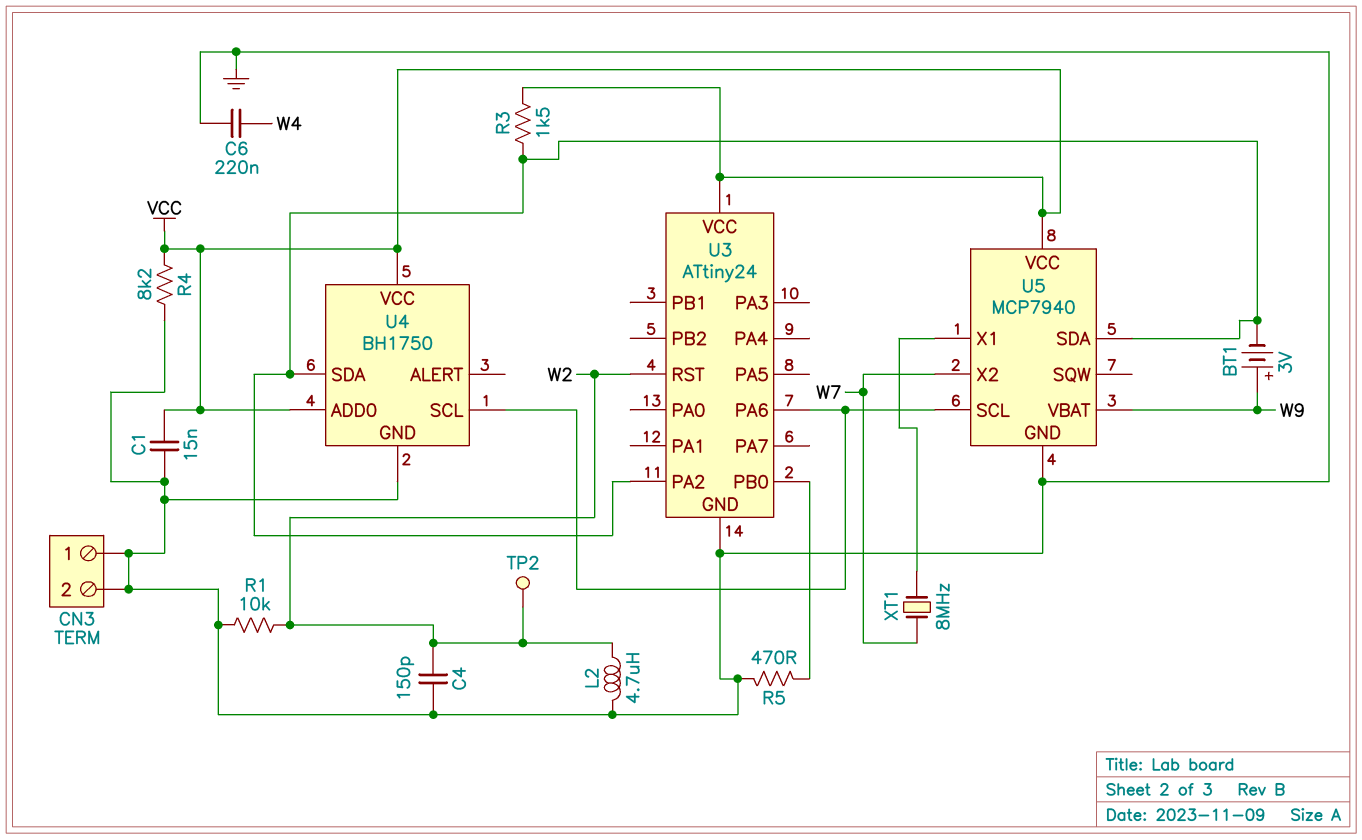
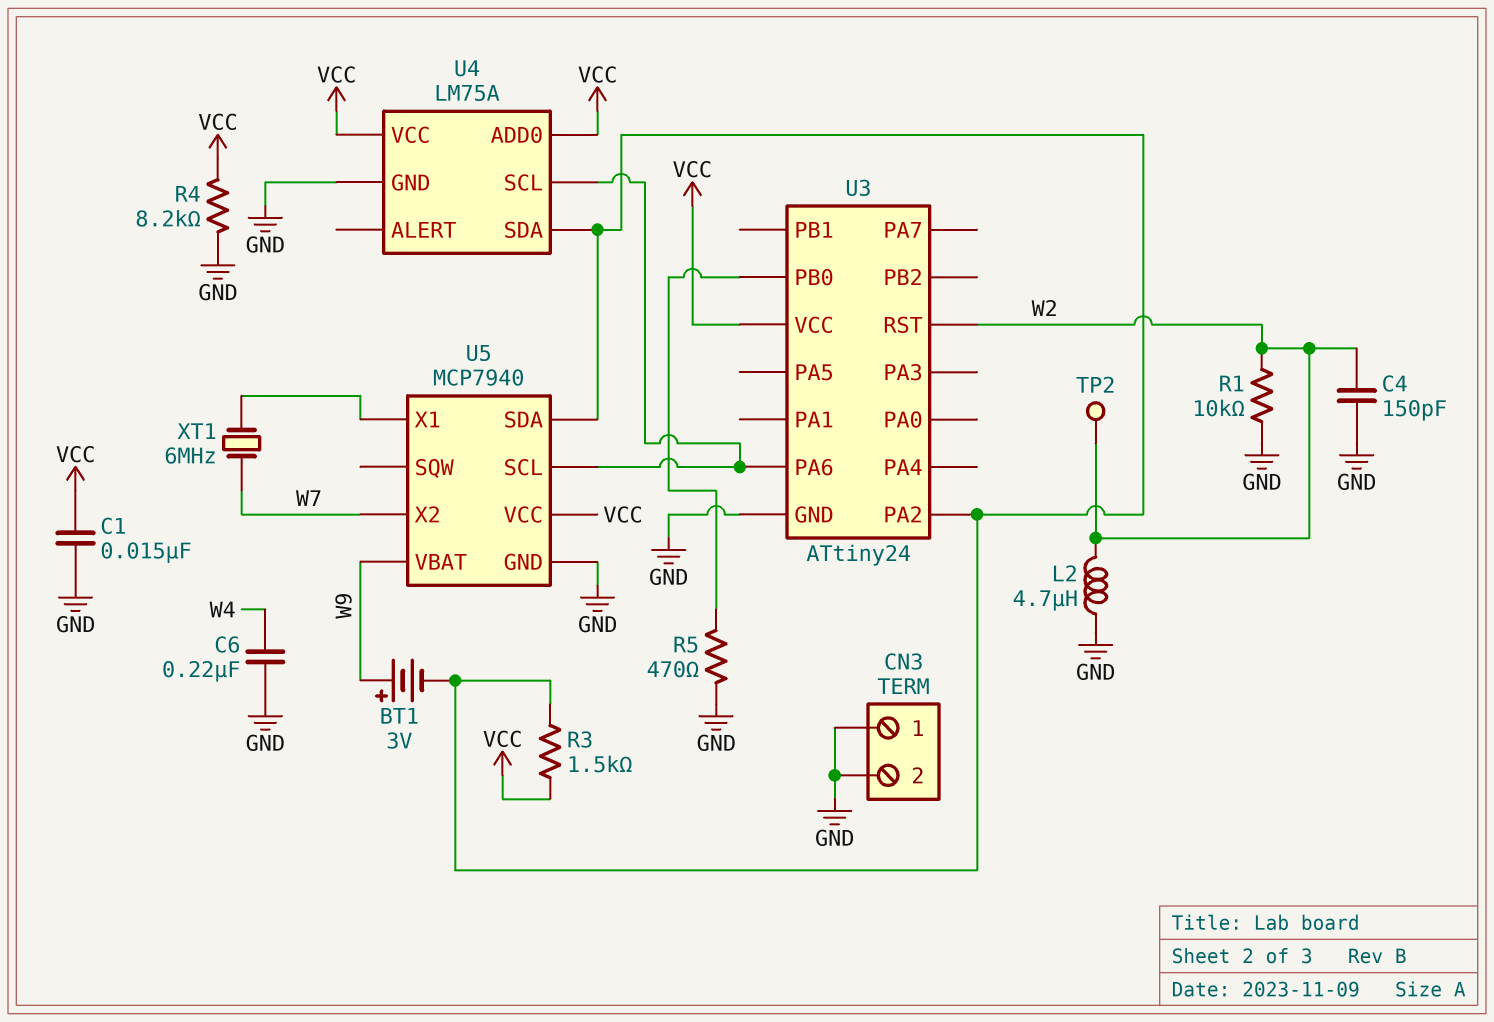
U4: BH1750 -> LM75A
XT1: 8MHz (U5/X1, W7) -> 6MHz (U5/X1, W7)

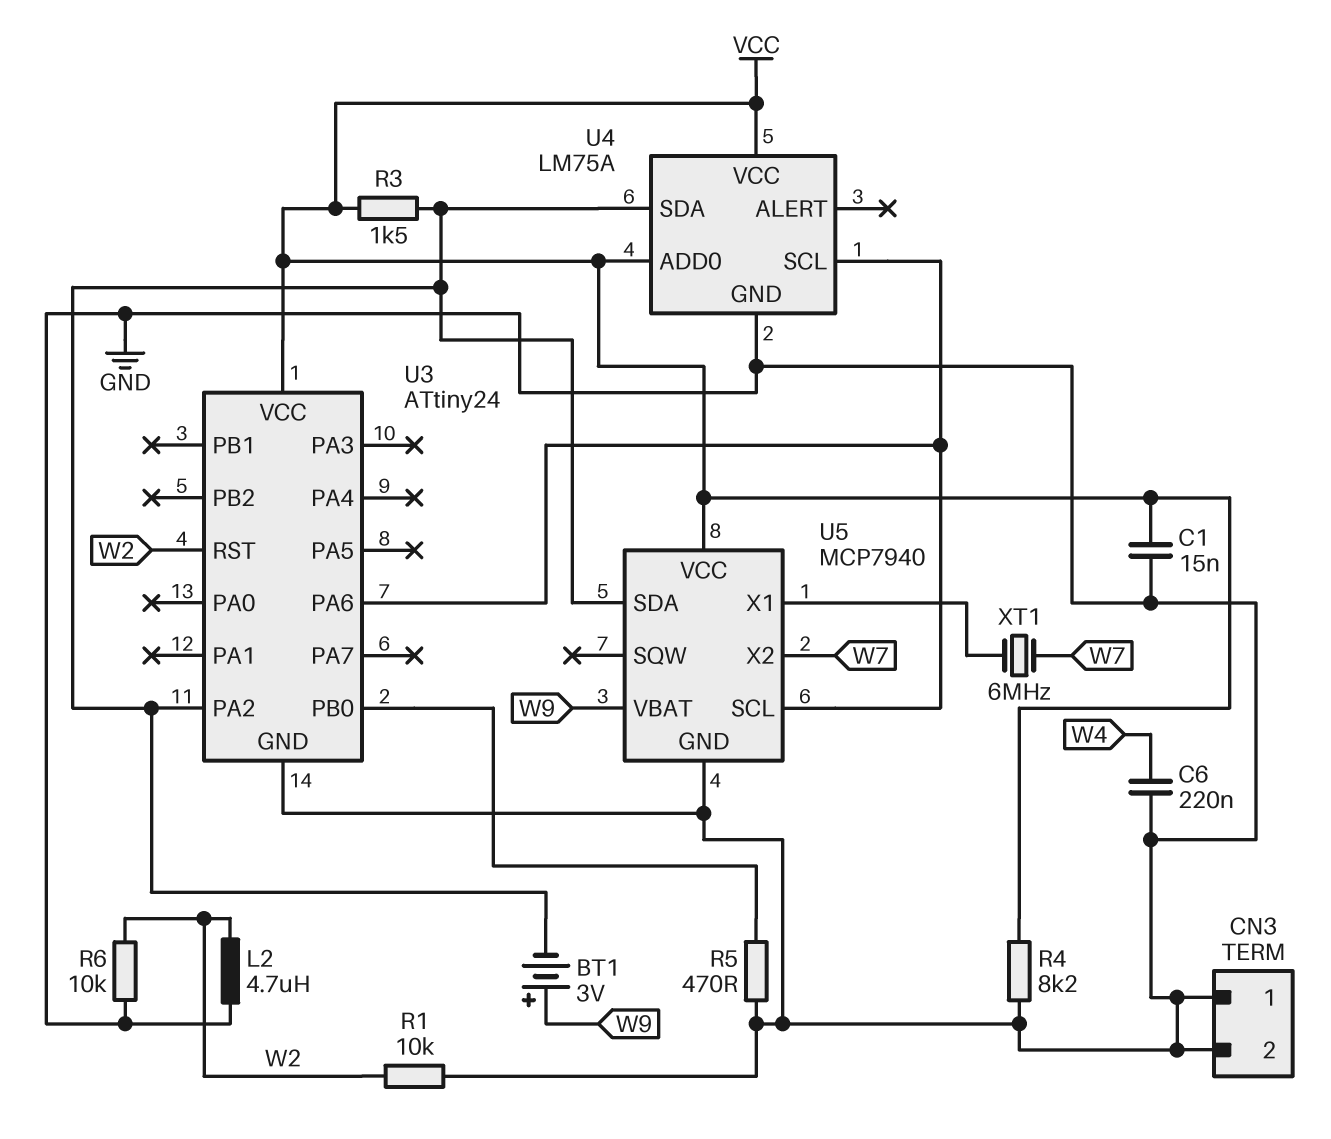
C4: 150pF (GND, W2) -> none
R6: none -> 10k (GND, W2)
TP2: test point (W2) -> none

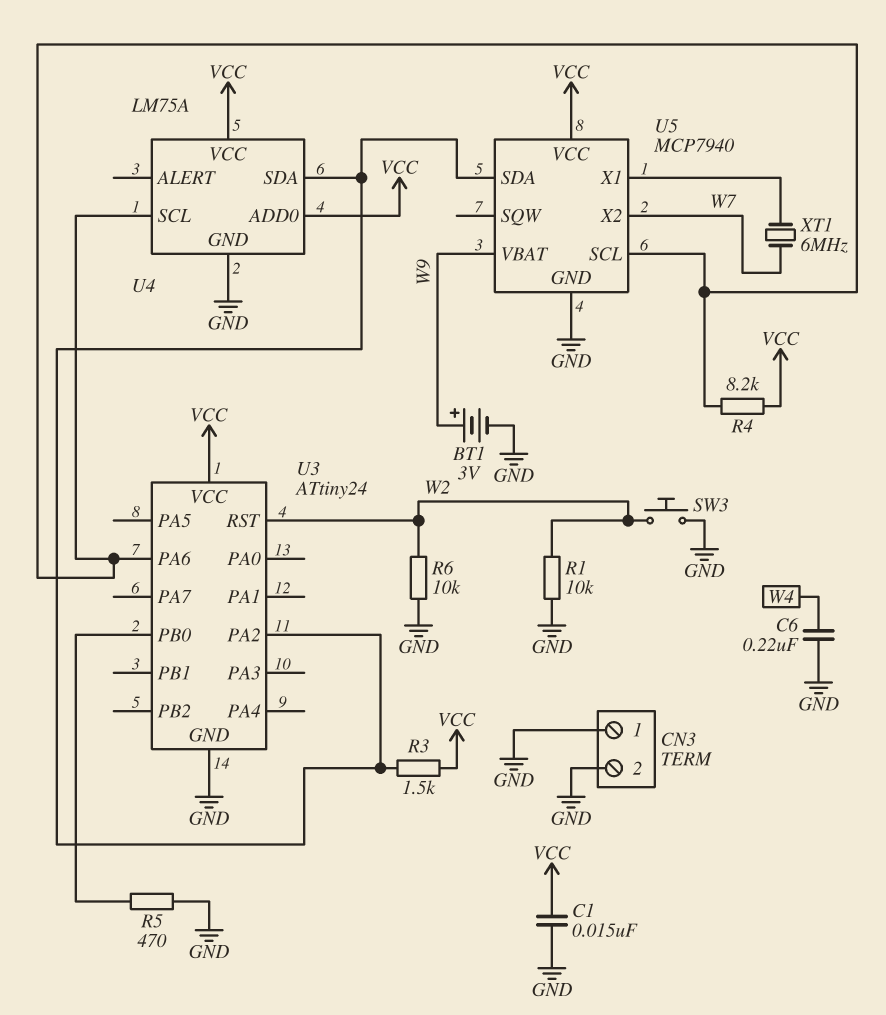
BT1: 3V (plus W9, minus U3/PA2) -> 3V (plus W9, minus GND)
L2: 4.7uH (GND, W2) -> none
R4: 8.2k (GND, VCC) -> 8.2k (U3/PA6, VCC)
SW3: none -> button (GND, W2)

